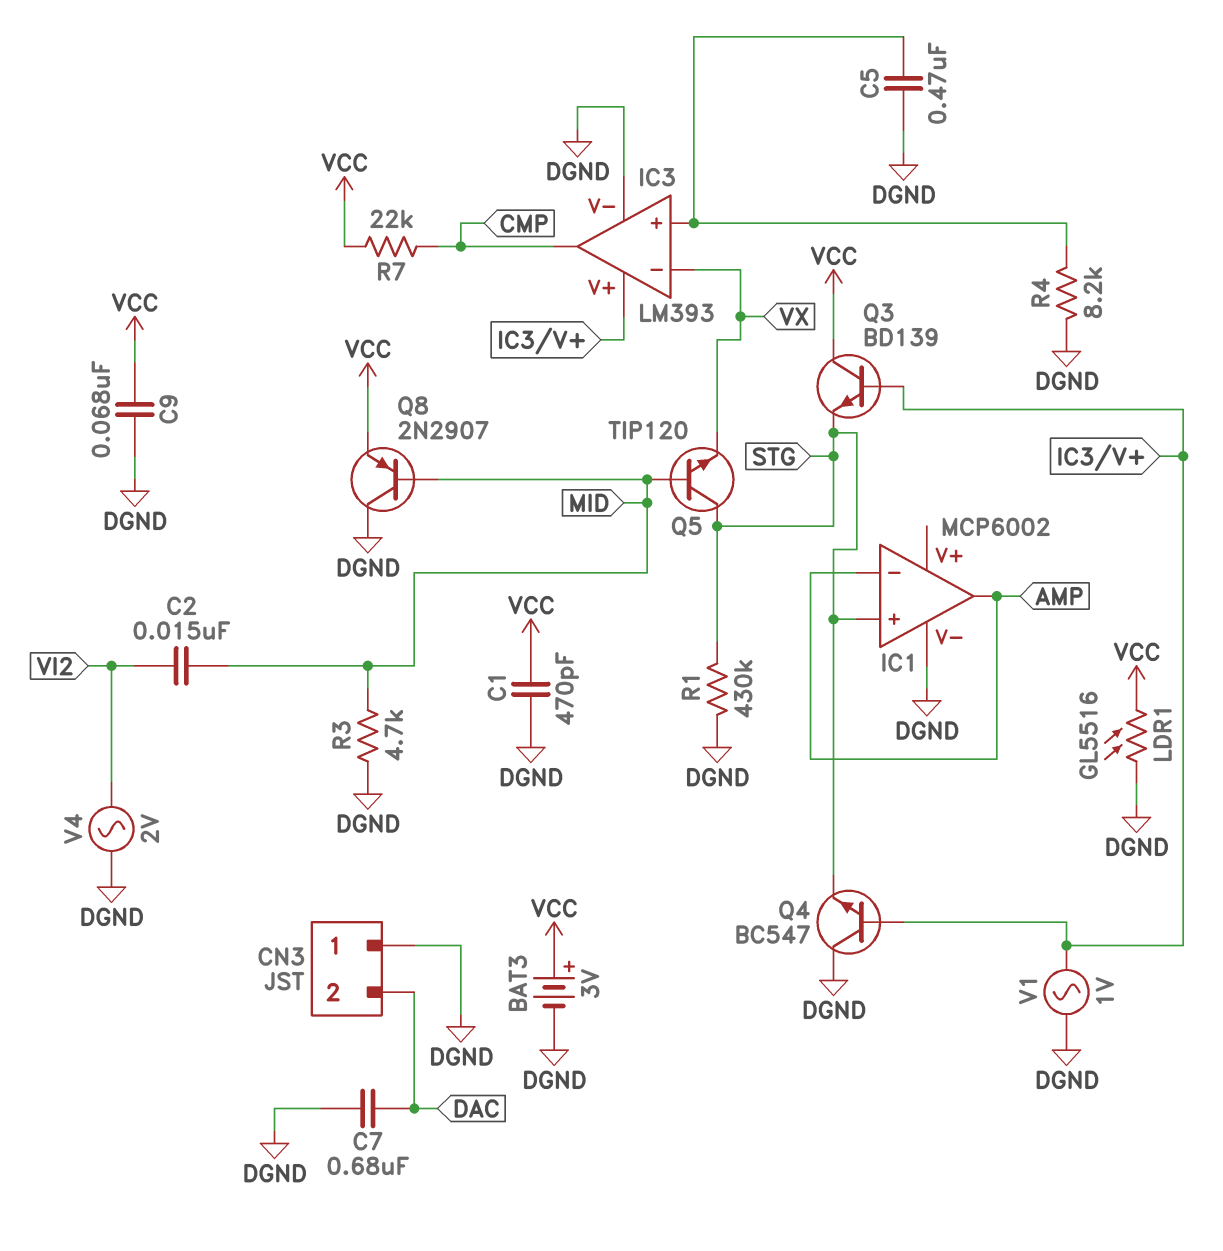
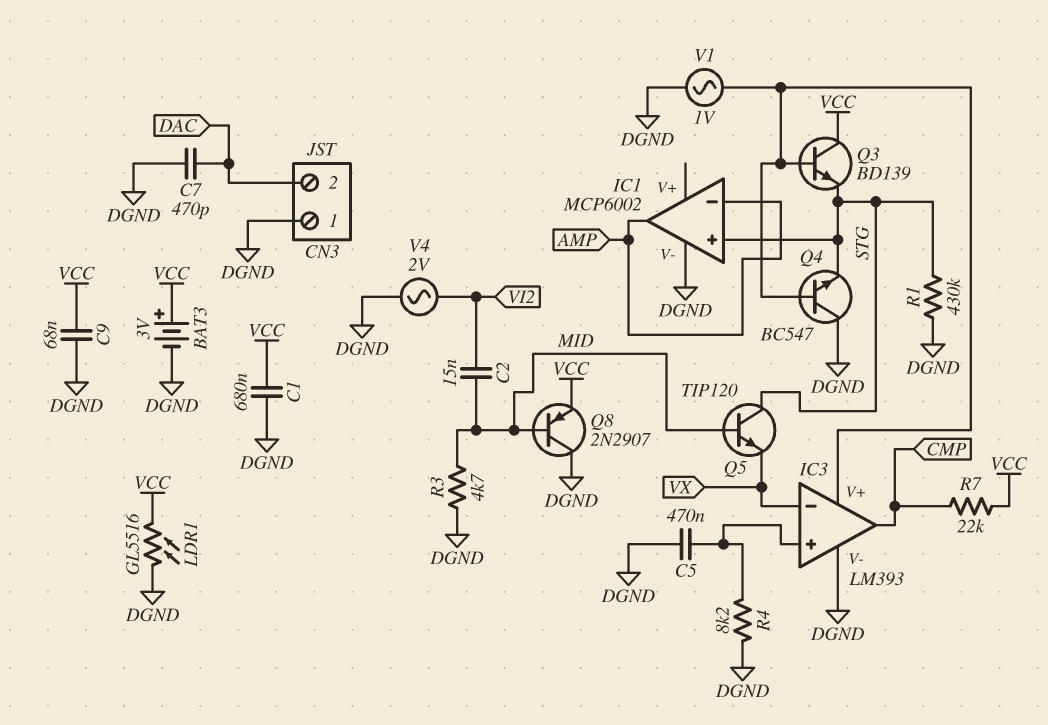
C1: 470pF (DGND, VCC) -> 680nF (DGND, VCC)
C7: 680nF (DAC, DGND) -> 470pF (DAC, DGND)

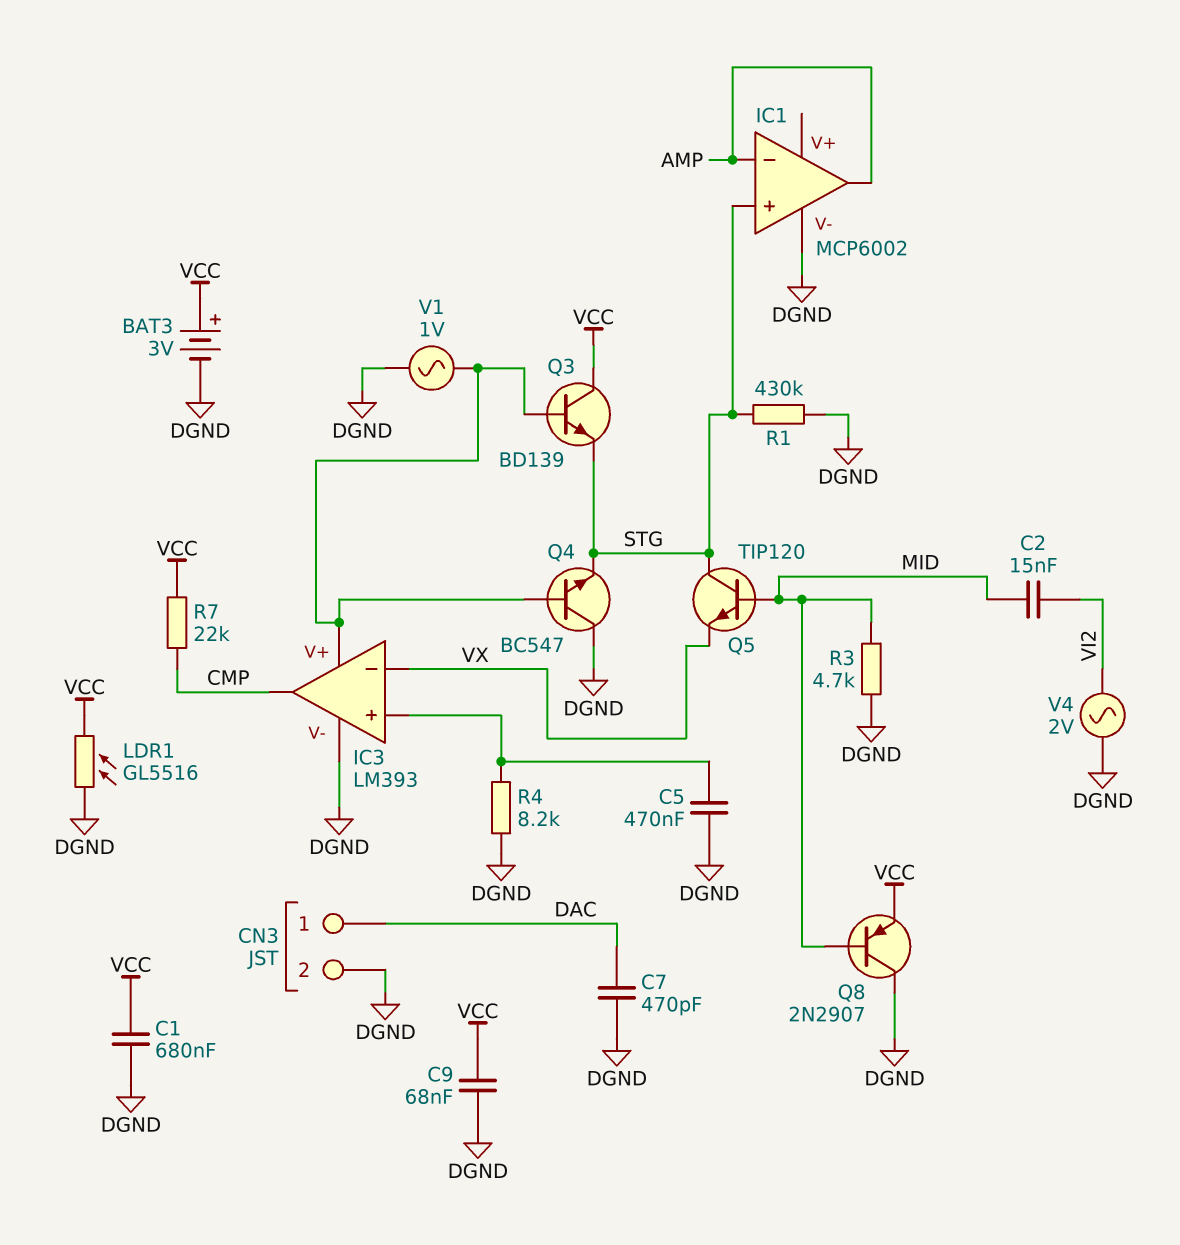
CN3 pin 1: DGND -> DAC
CN3 pin 2: DAC -> DGND

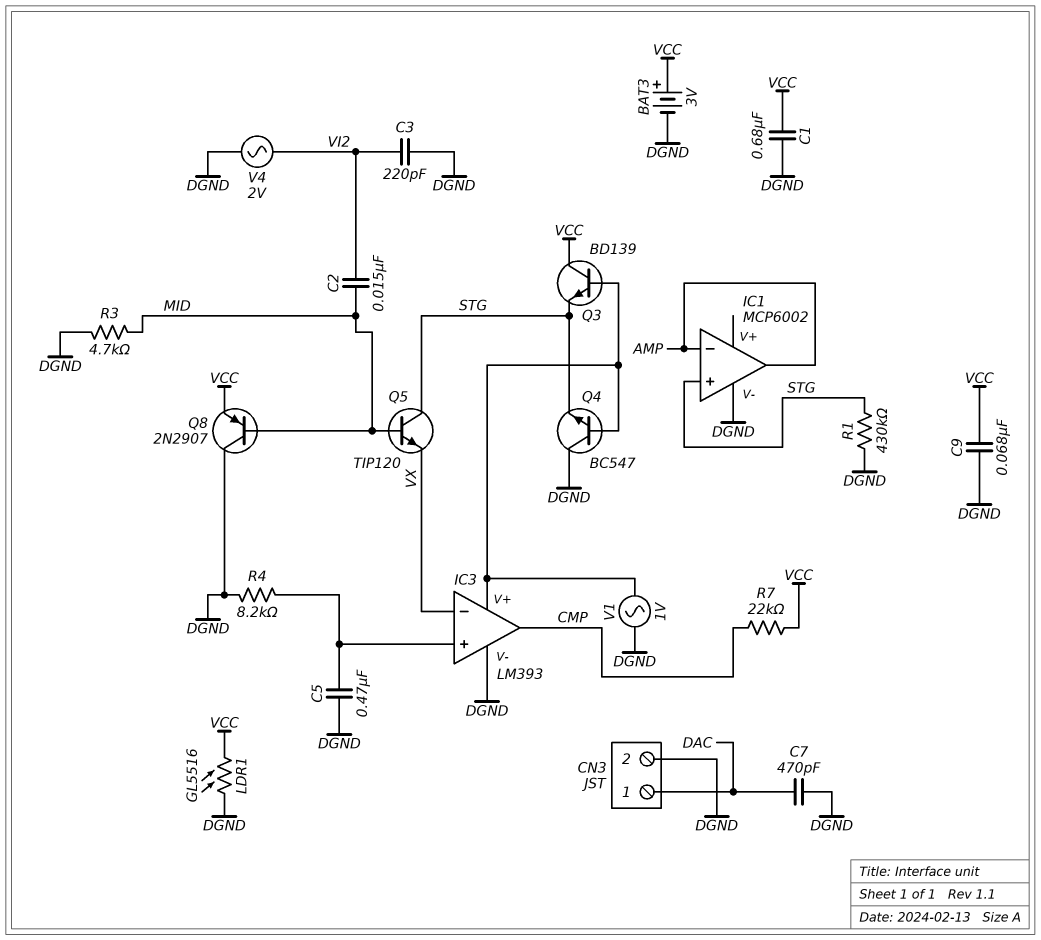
C3: none -> 220pF (DGND, VI2)

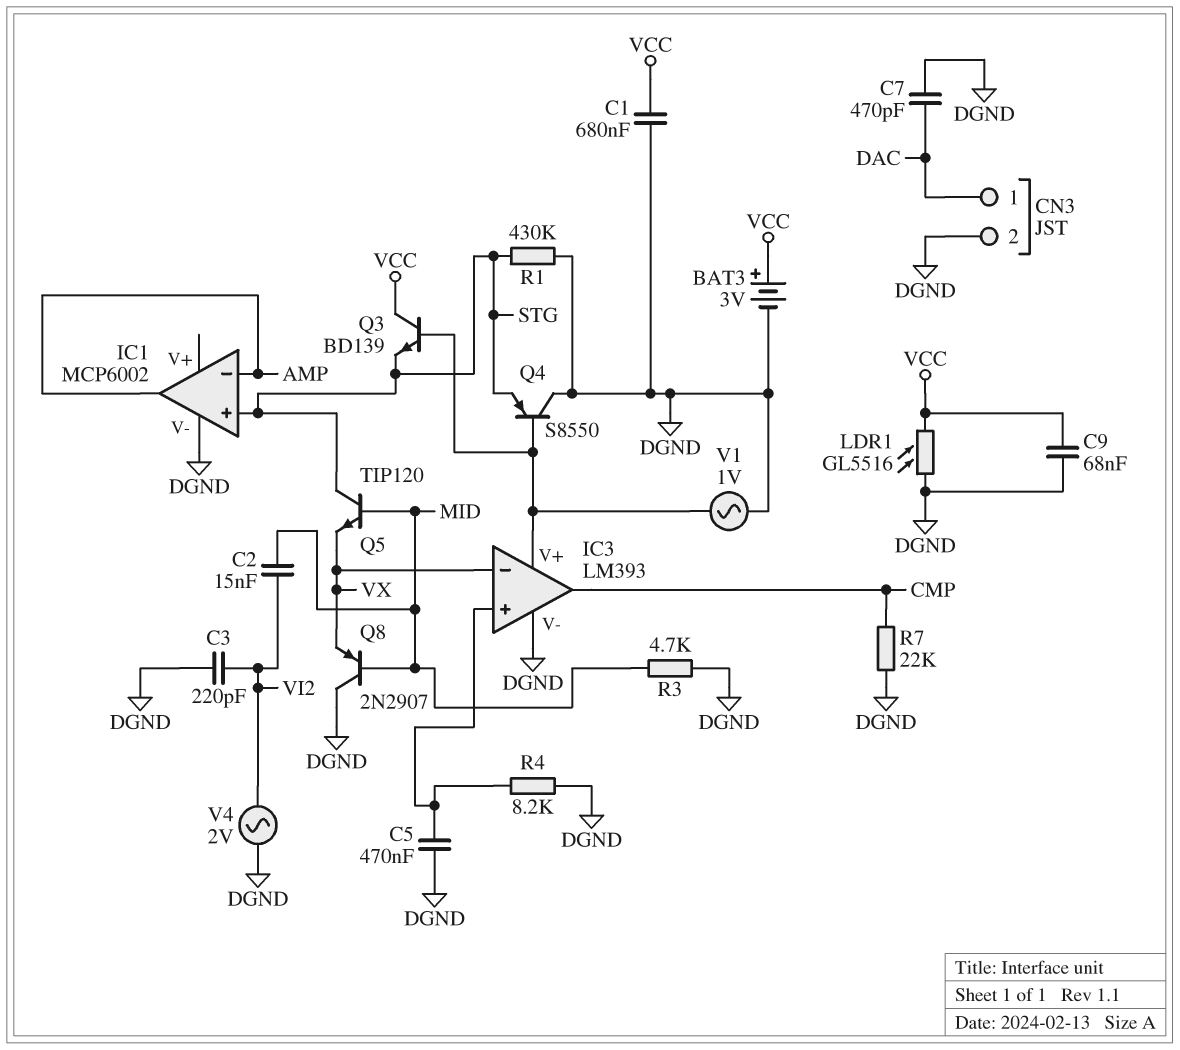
Q4: NPN BC547 (B IC3/V+, C DGND, E STG) -> PNP S8550 (B IC3/V+, C DGND, E STG)
Q8: PNP 2N2907 (B MID, C DGND, E VCC) -> PNP 2N2907 (B MID, C DGND, E VX)
R7: 22k (CMP, VCC) -> 22k (CMP, DGND)

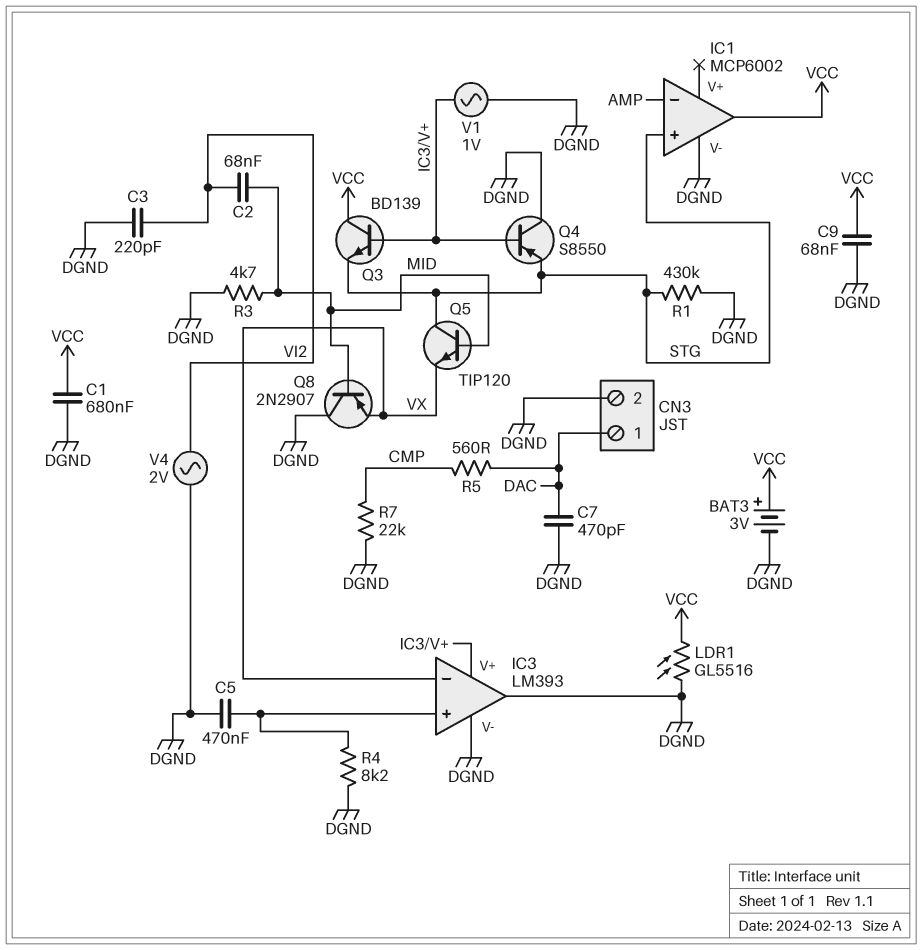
C2: 15nF (MID, VI2) -> 68nF (MID, VI2)
IC1 pin out: AMP -> VCC
IC3 pin out: CMP -> DGND
R5: none -> 560 (CMP, DAC)

